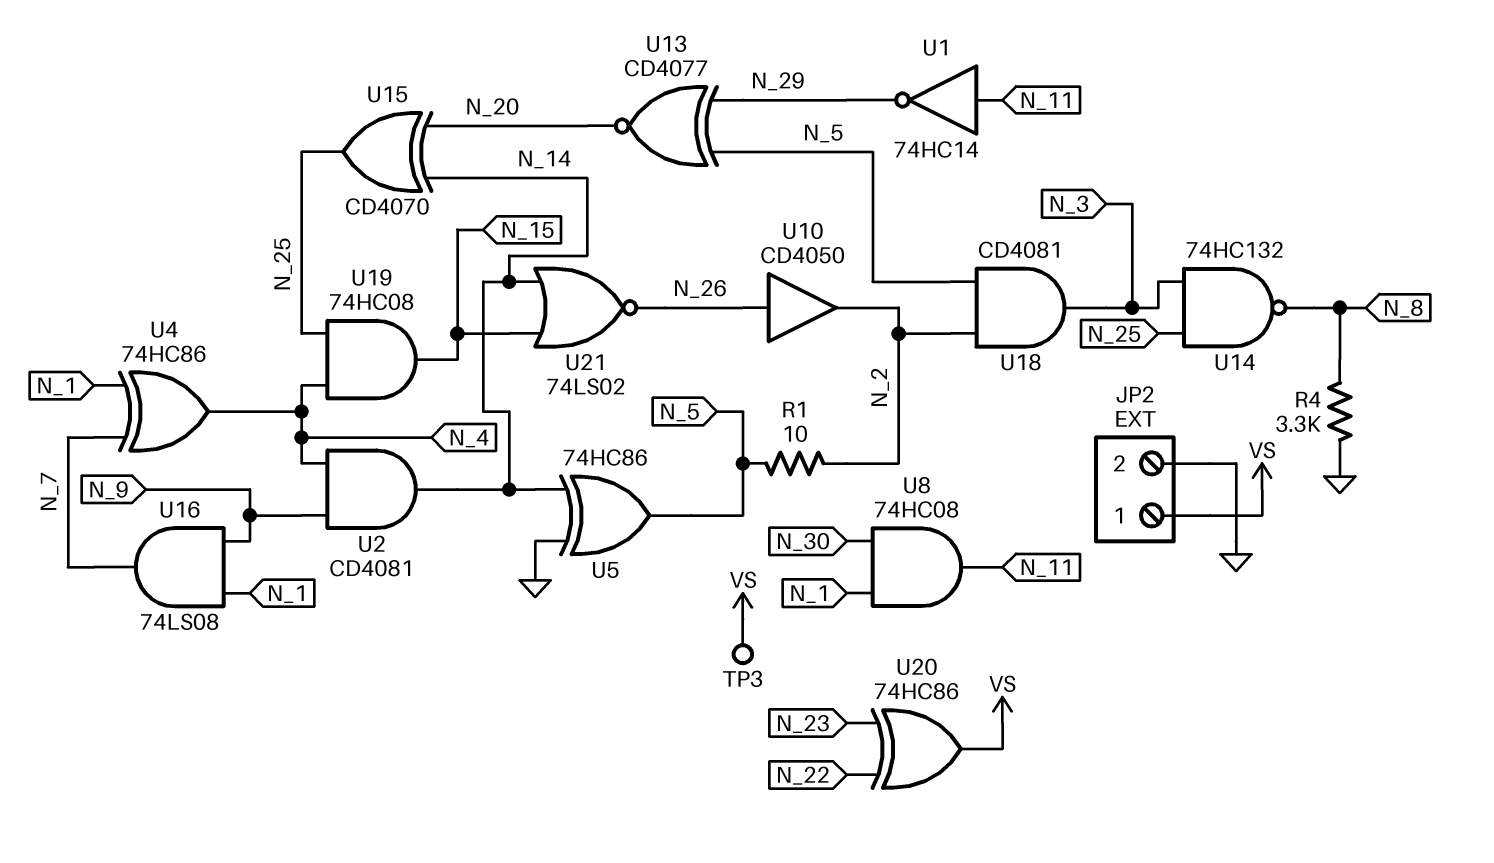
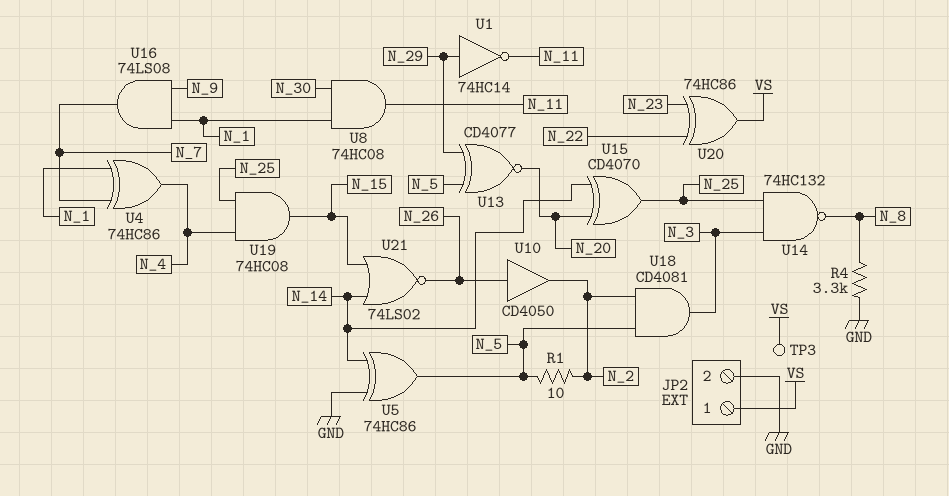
U1: NOT 74HC14 (in N_11, out N_29) -> NOT 74HC14 (in N_29, out N_11)
U2: AND CD4081 (in N_4, in N_9, out N_14) -> none

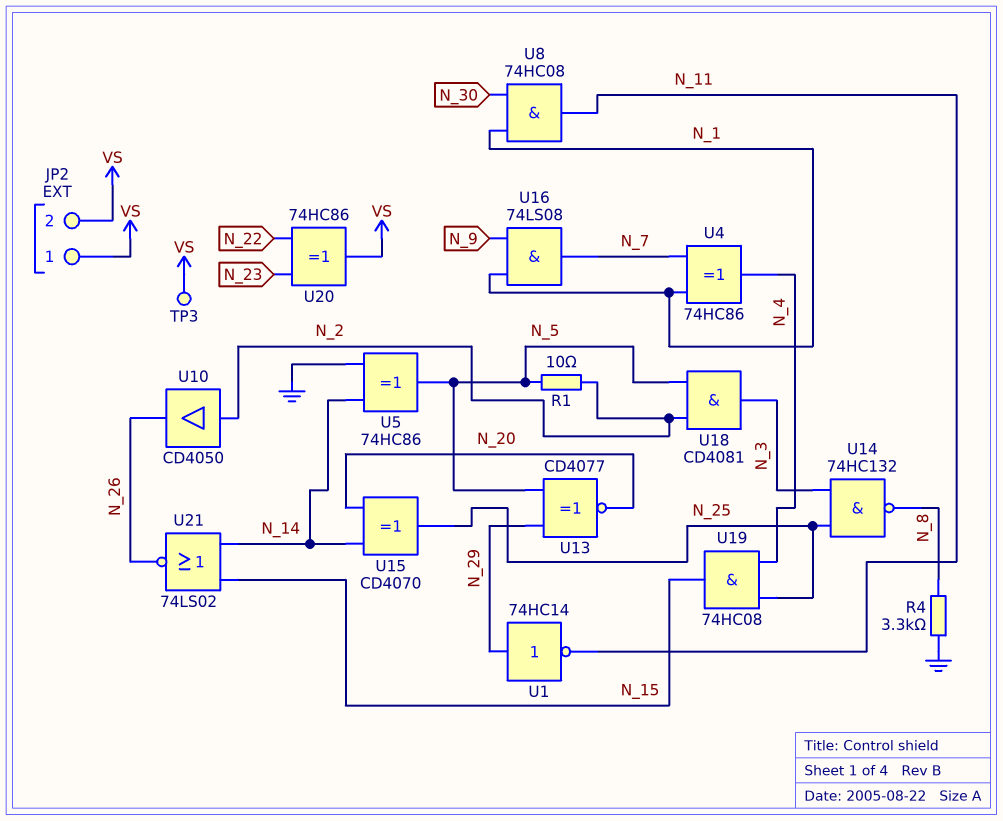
JP2 pin 2: GND -> VS
U10: buffer CD4050 (in N_26, out N_2) -> buffer CD4050 (in N_2, out N_26)

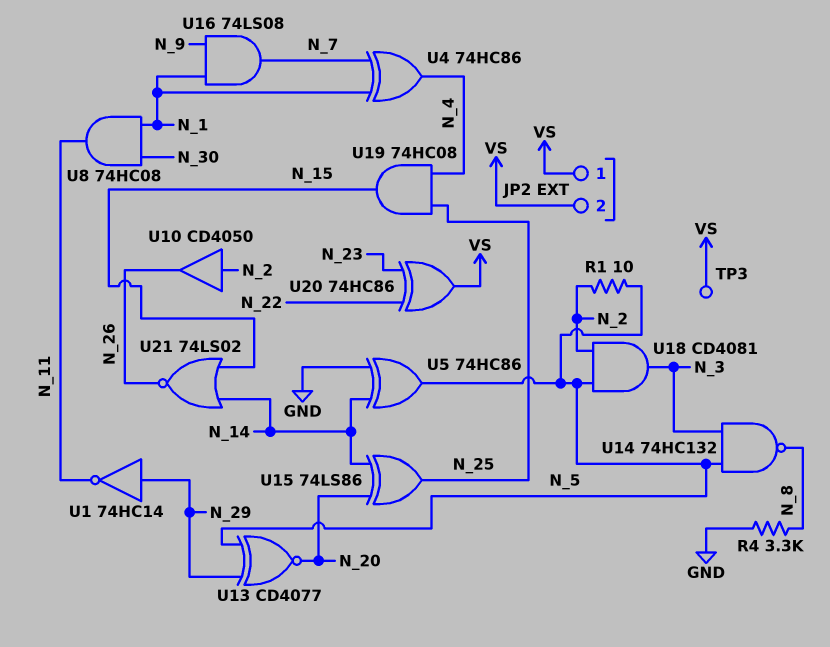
U14: NAND 74HC132 (in N_3, in N_25, out N_8) -> NAND 74HC132 (in N_3, in N_5, out N_8)
U15: XOR CD4070 (in N_14, in N_20, out N_25) -> XOR 74LS86 (in N_14, in N_20, out N_25)

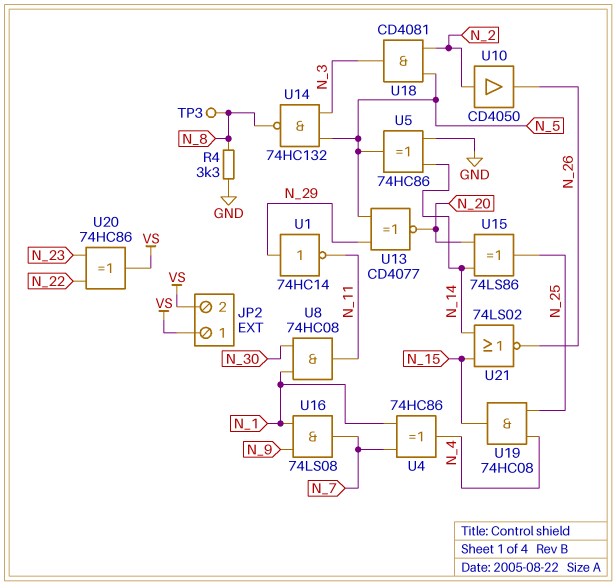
R1: 10 (N_2, N_5) -> none
TP3: test point (VS) -> test point (N_8)

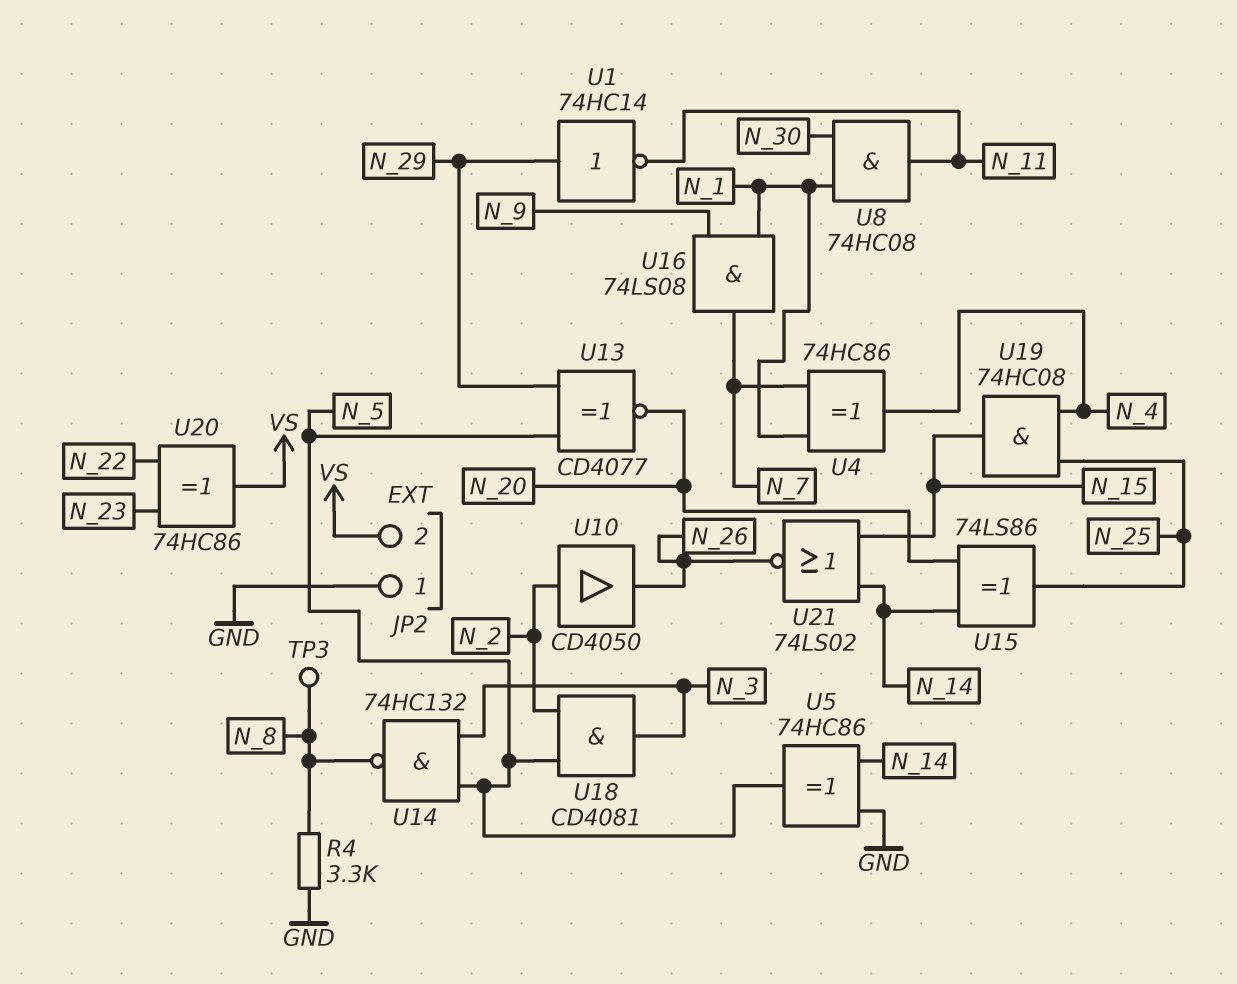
JP2 pin 1: VS -> GND

